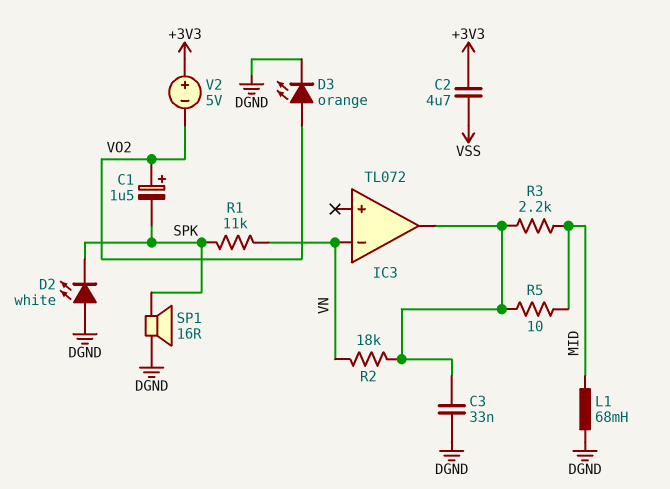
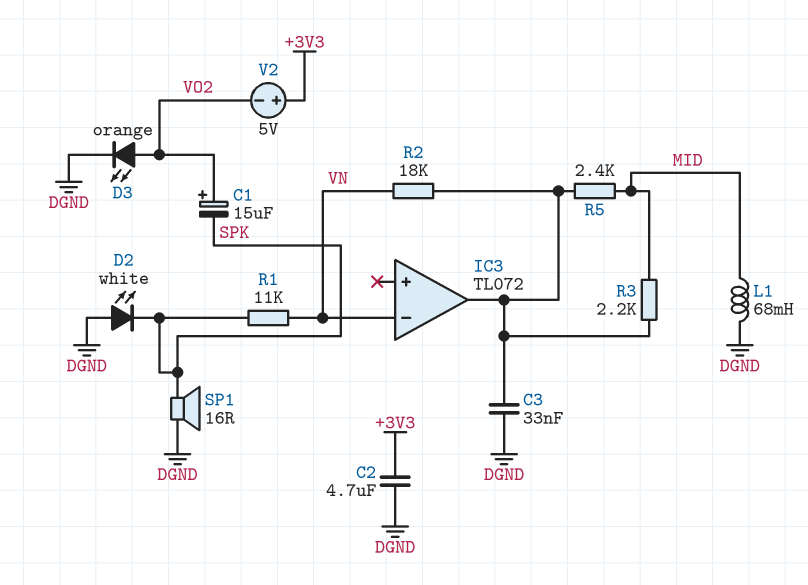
C1: 1.5uF (plus VO2, minus SPK) -> 15uF (plus VO2, minus SPK)
C2: 4.7uF (+3V3, VSS) -> 4.7uF (+3V3, DGND)
R5: 10 (IC3/out, MID) -> 2.4k (IC3/out, MID)

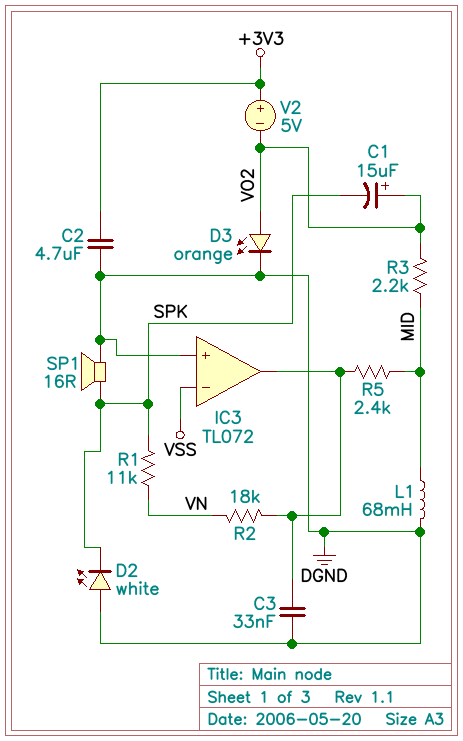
IC3 pin in+: none -> DGND
IC3 pin in-: VN -> VSS
R3: 2.2k (IC3/out, MID) -> 2.2k (MID, VO2)

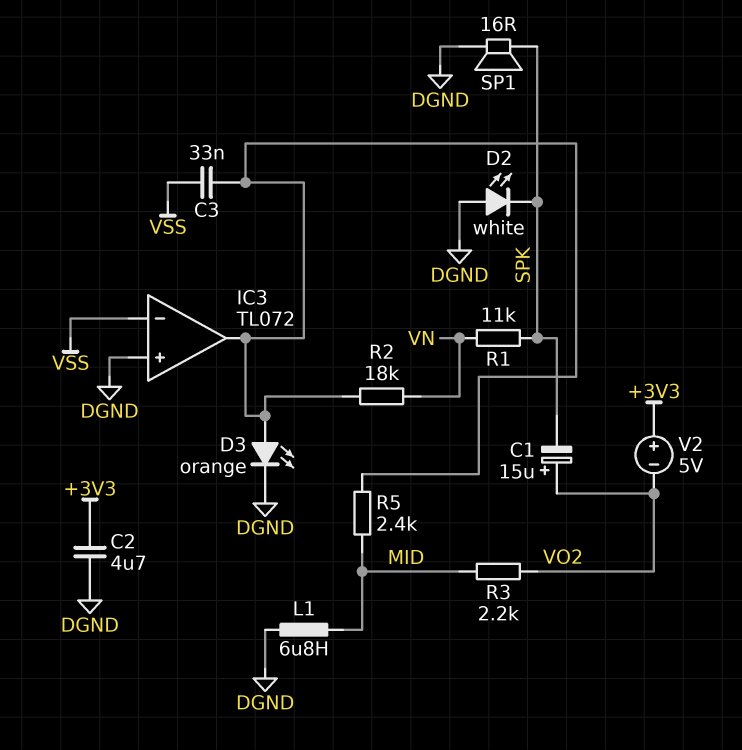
C3: 33nF (DGND, IC3/out) -> 33nF (IC3/out, VSS)
D3: LED orange (A VO2, K DGND) -> LED orange (A IC3/out, K DGND)
L1: 68mH (DGND, MID) -> 6.8uH (DGND, MID)

